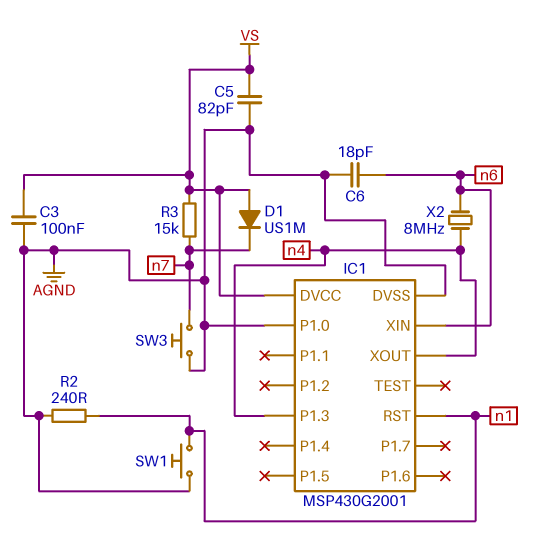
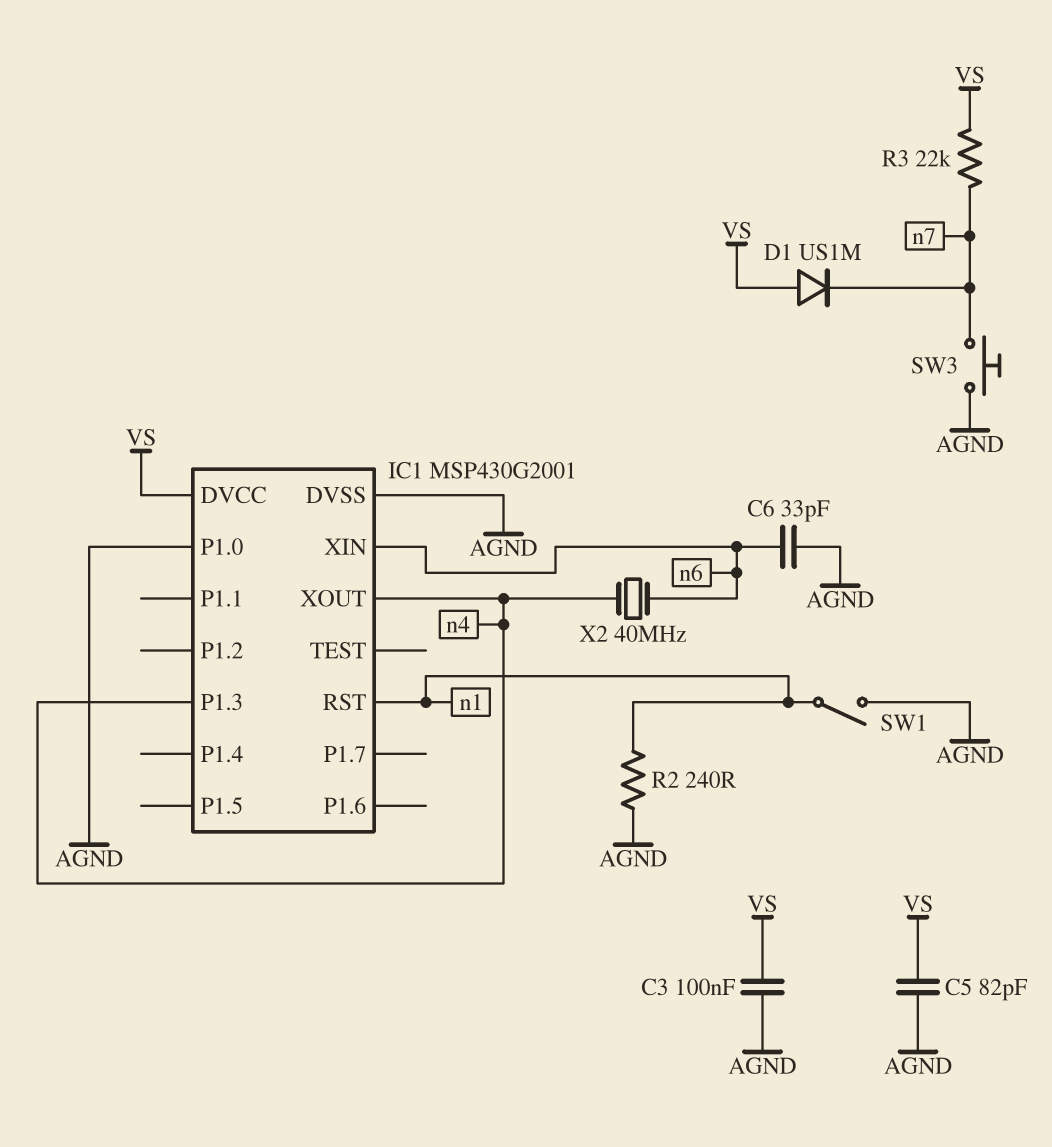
C6: 18pF (AGND, n6) -> 33pF (AGND, n6)
R3: 15k (VS, n7) -> 22k (VS, n7)
SW1: button (AGND, n1) -> switch (AGND, n1)
X2: 8MHz (n4, n6) -> 40MHz (n4, n6)

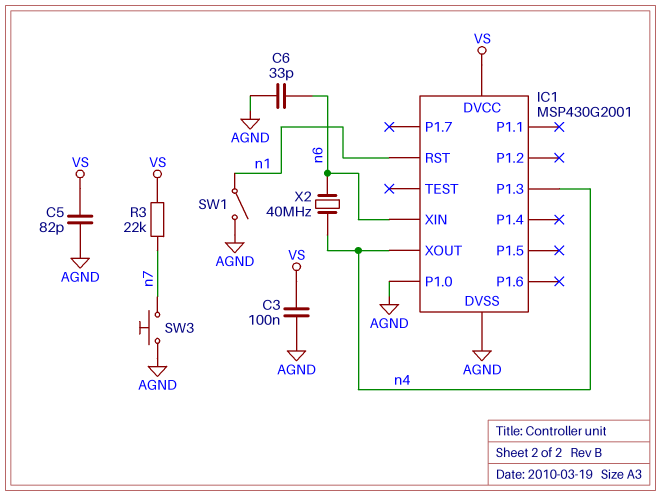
D1: diode US1M (A VS, K n7) -> none
R2: 240 (AGND, n1) -> none

